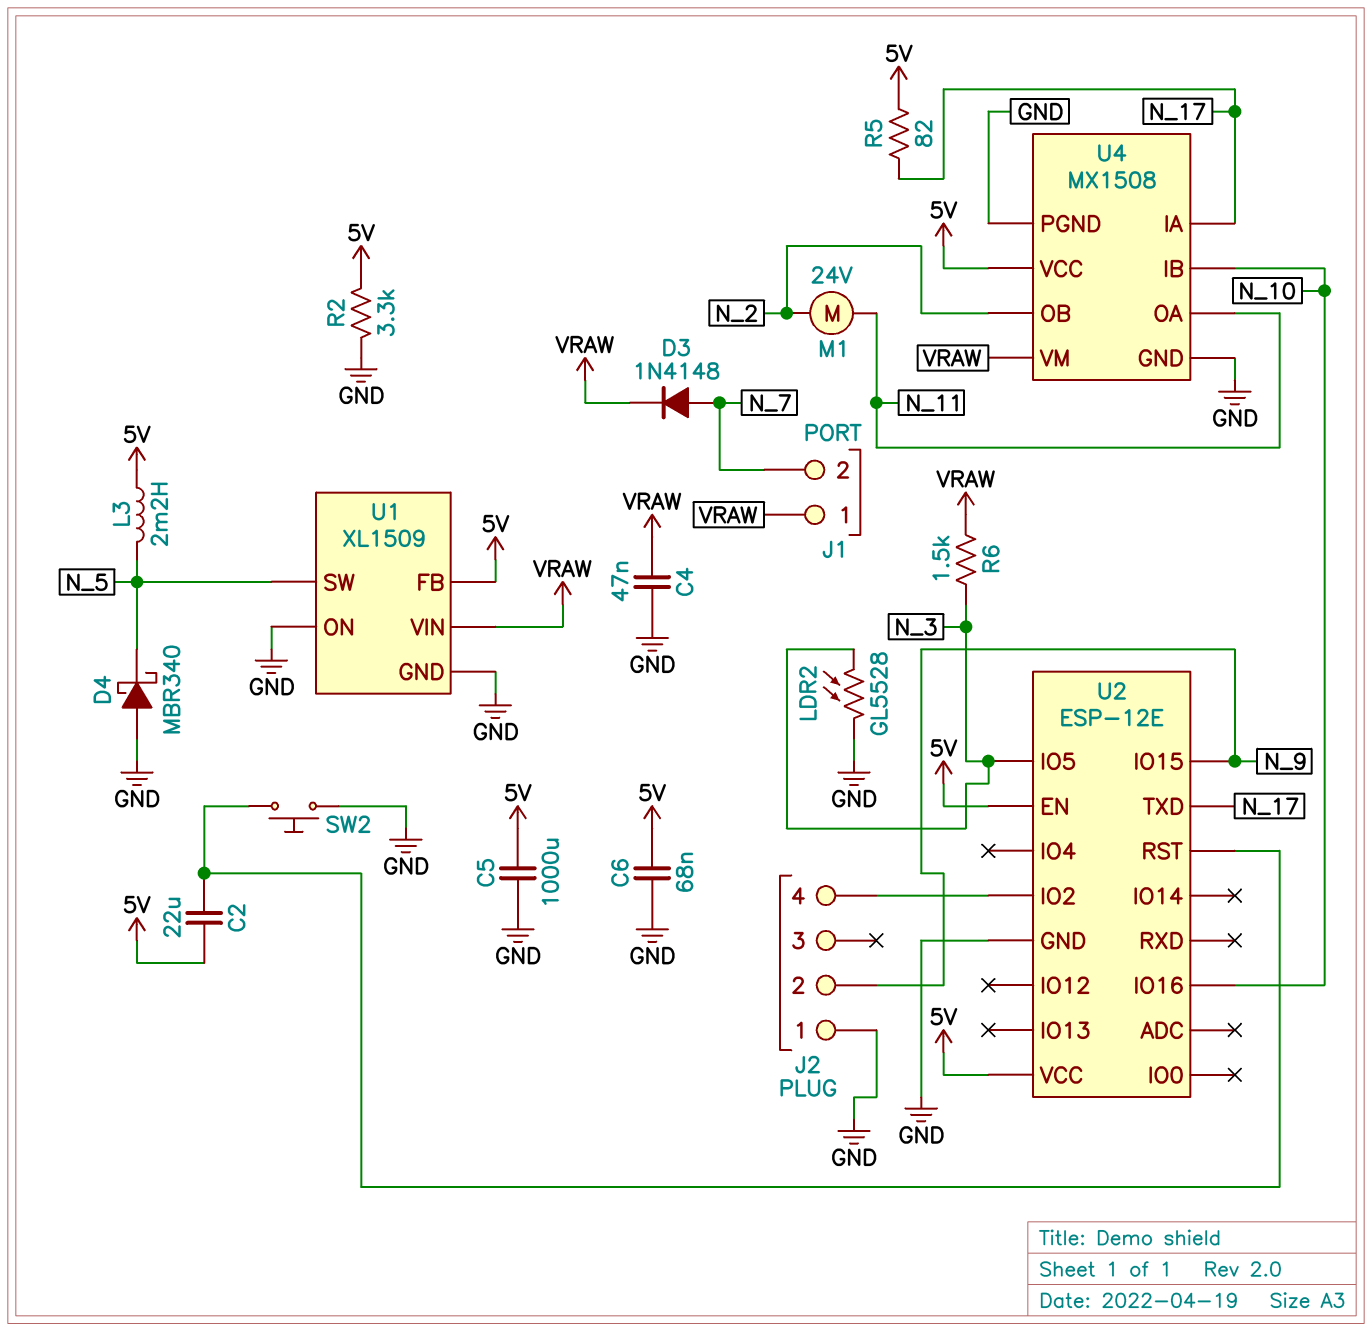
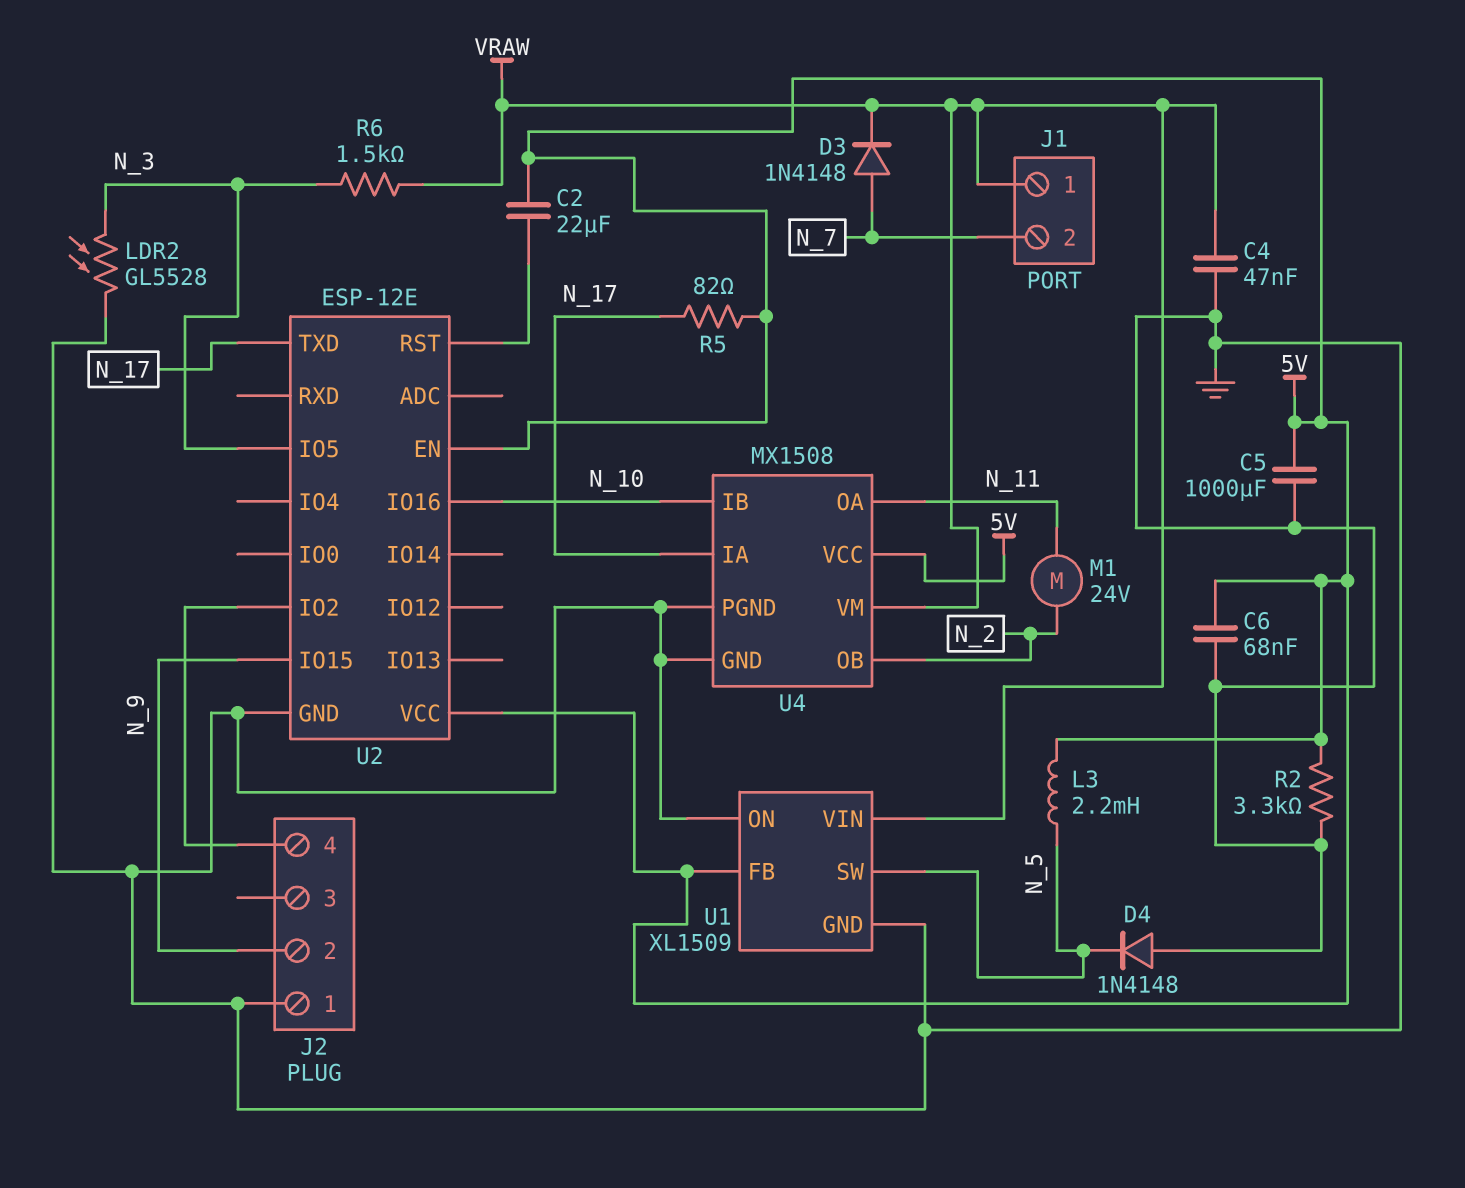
D4: schottky MBR340 (A GND, K N_5) -> diode 1N4148 (A GND, K N_5)
SW2: button (GND, U2/RST) -> none

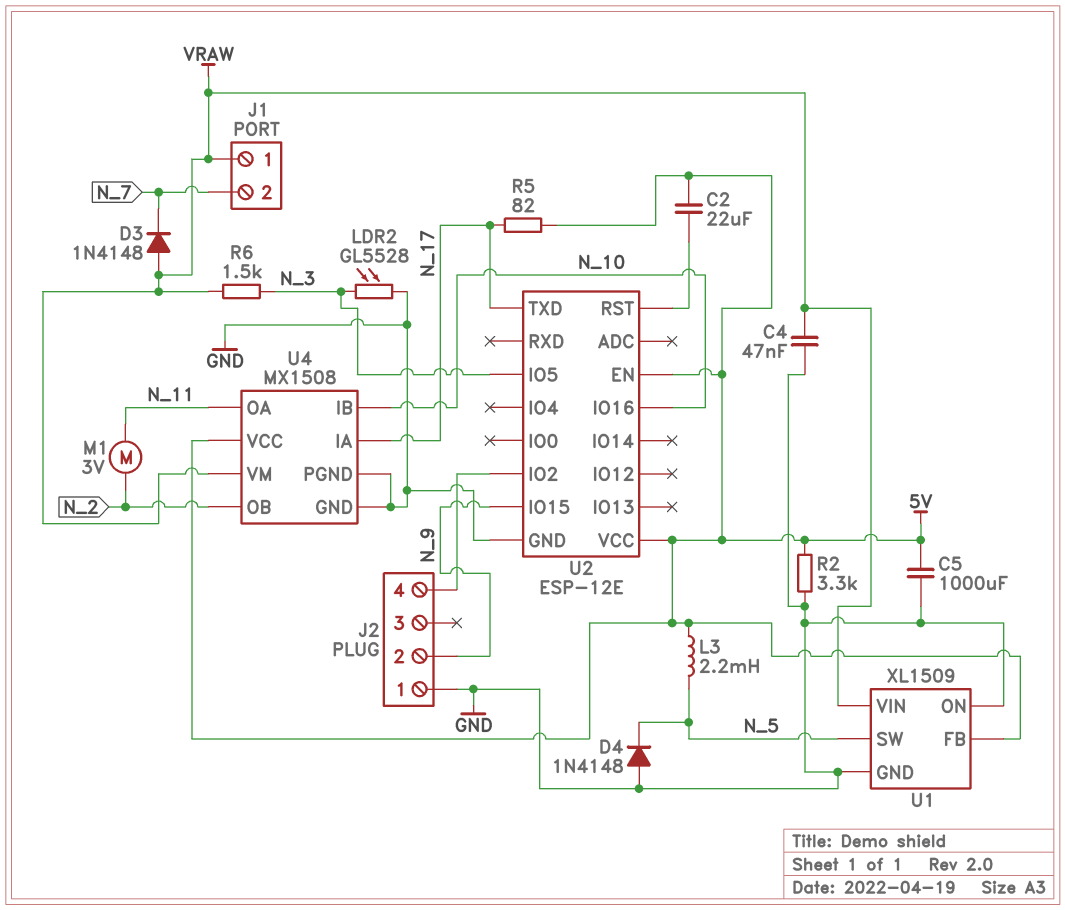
C6: 68nF (5V, GND) -> none
D3: diode 1N4148 (A N_7, K VRAW) -> diode 1N4148 (A VRAW, K N_7)
M1: motor 24V (N_2, N_11) -> motor 3V (N_2, N_11)

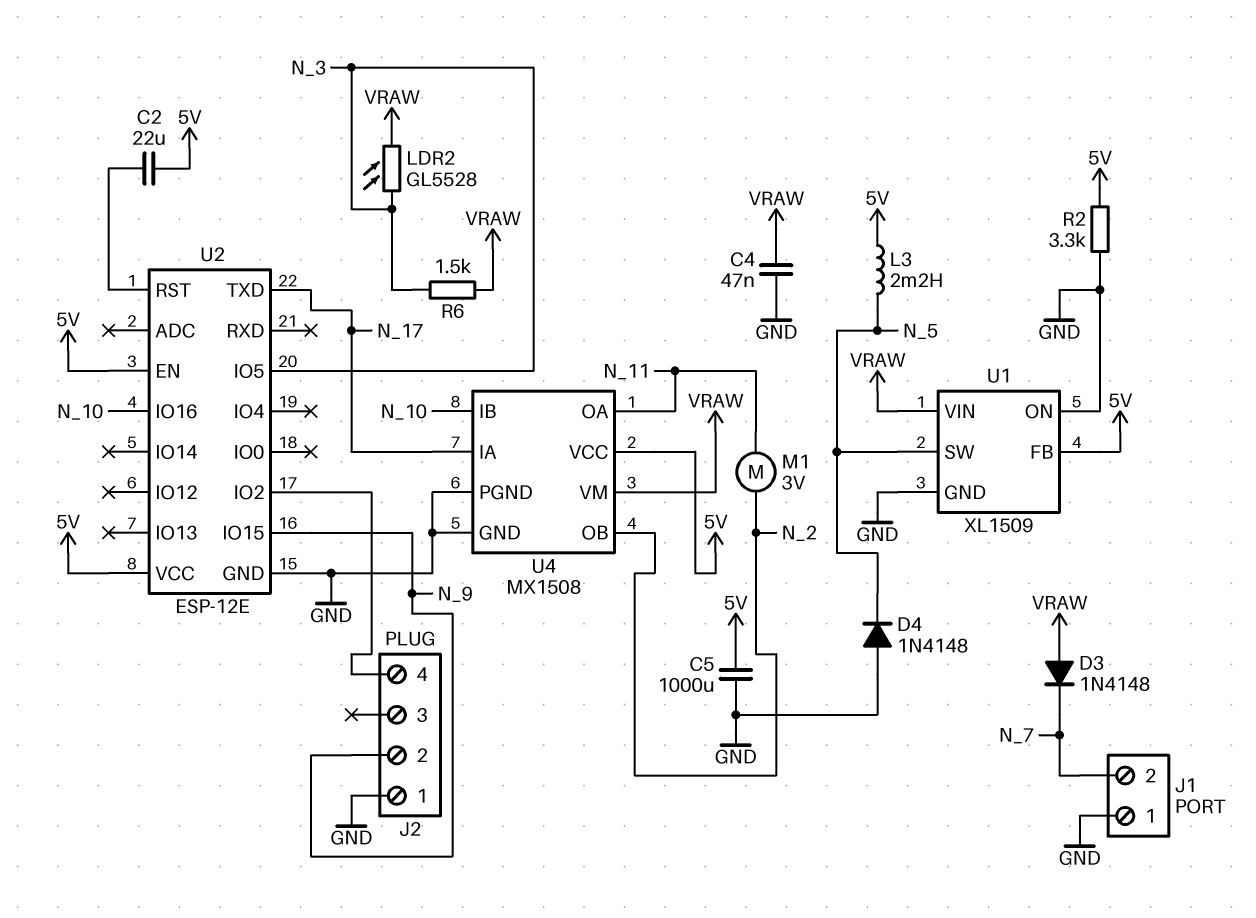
J1 pin 1: VRAW -> GND
LDR2: GL5528 (GND, N_3) -> GL5528 (N_3, VRAW)
R5: 82 (5V, N_17) -> none

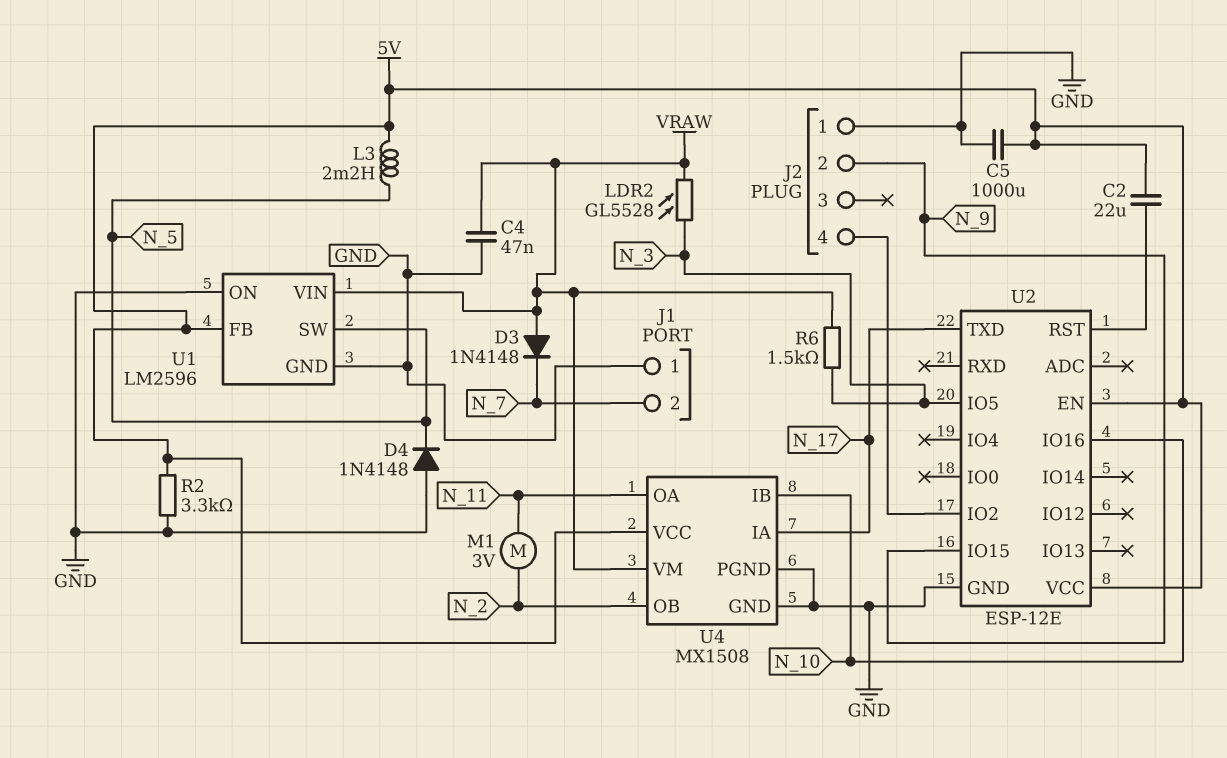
U1: XL1509 -> LM2596

